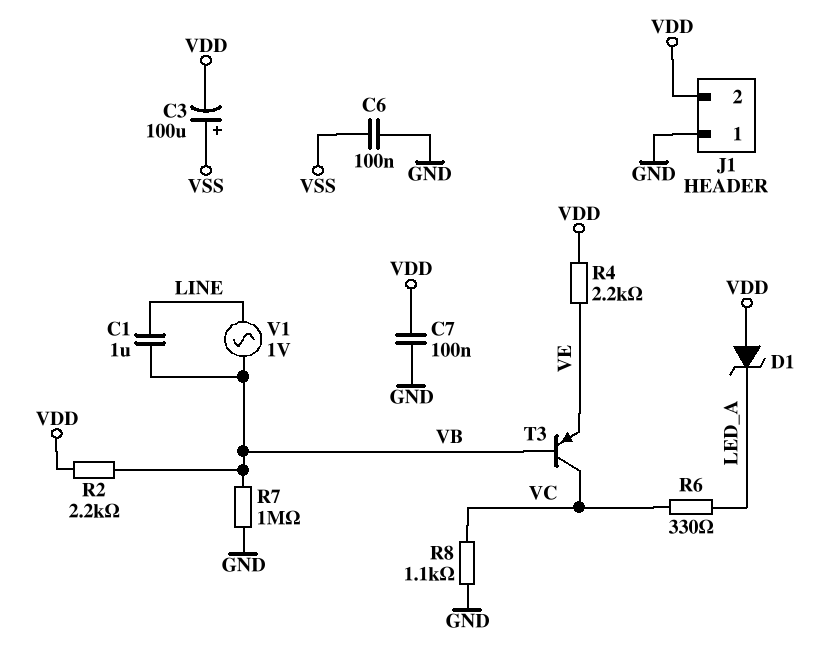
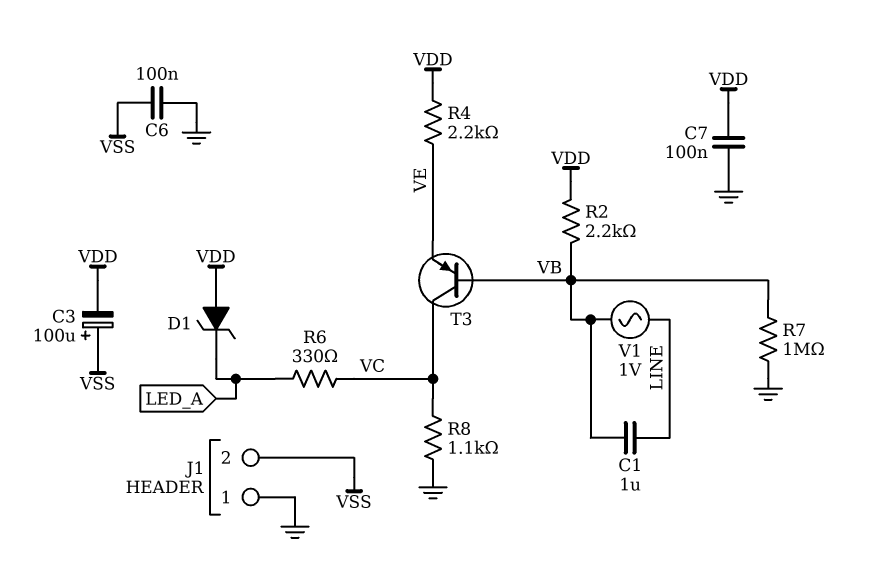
J1 pin 2: VDD -> VSS

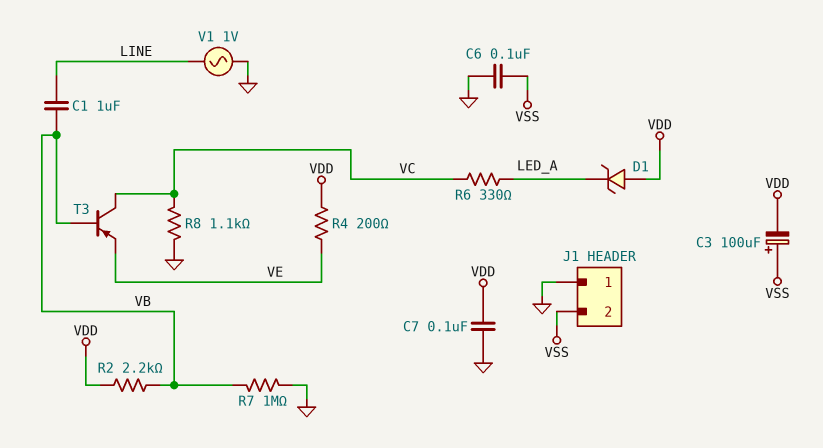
R4: 2.2k (VDD, VE) -> 200 (VDD, VE)
V1: AC 1V (LINE, VB) -> AC 1V (GND, LINE)

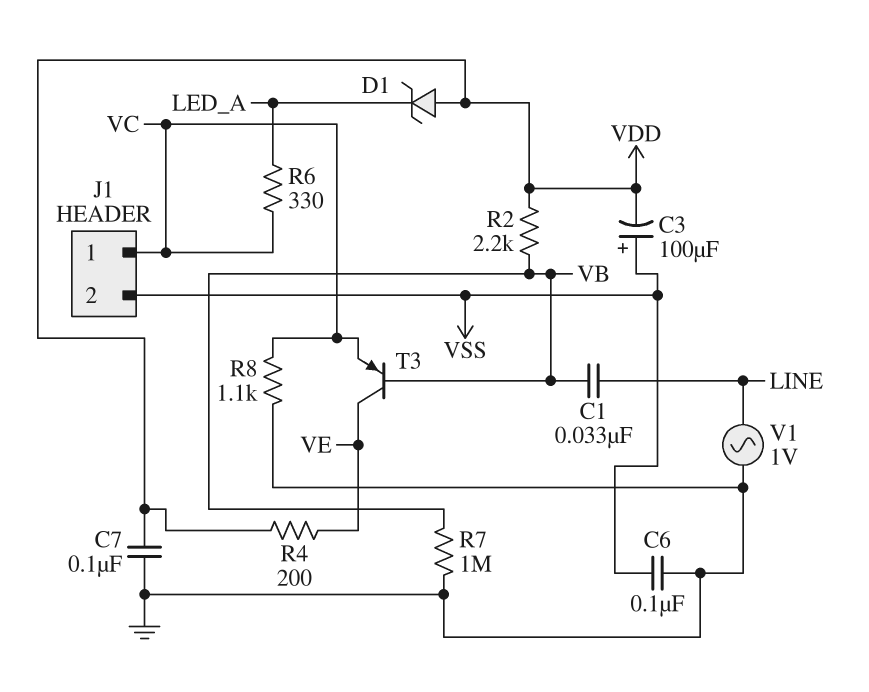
C1: 1uF (LINE, VB) -> 33nF (LINE, VB)
J1 pin 1: GND -> VC
T3: PNP (B VB, C VC, E VE) -> PNP (B VB, C VE, E VC)

